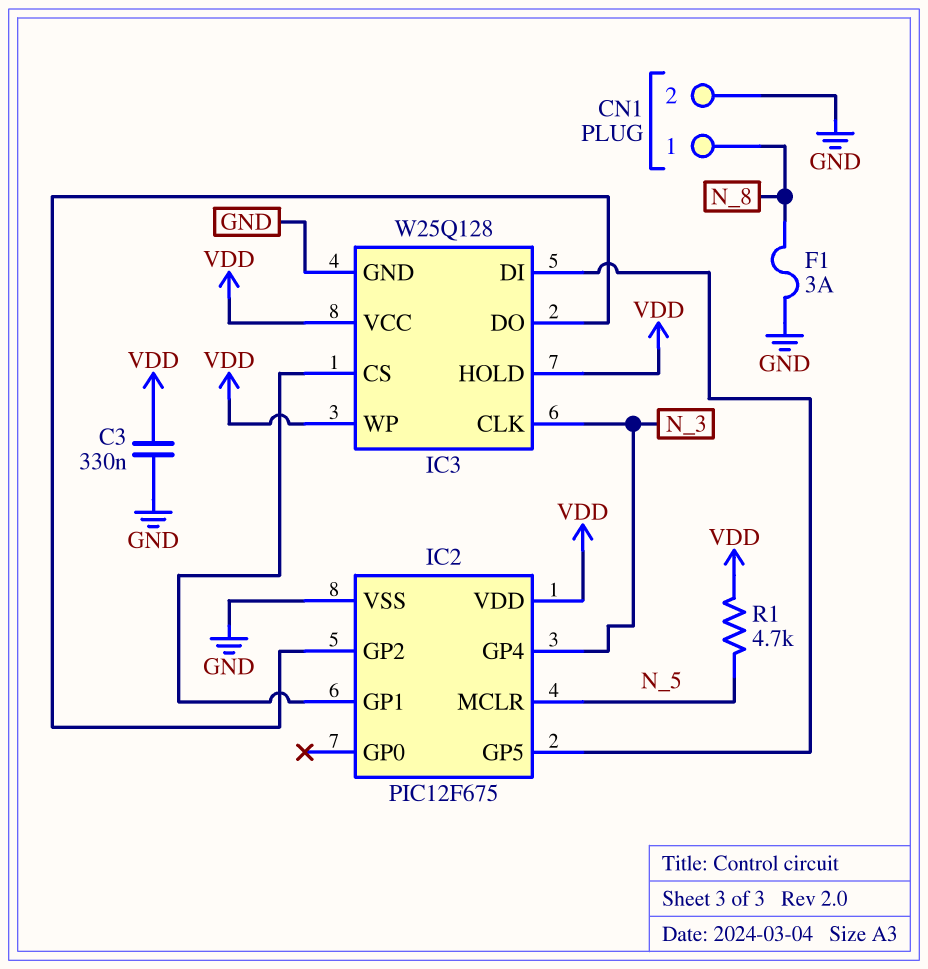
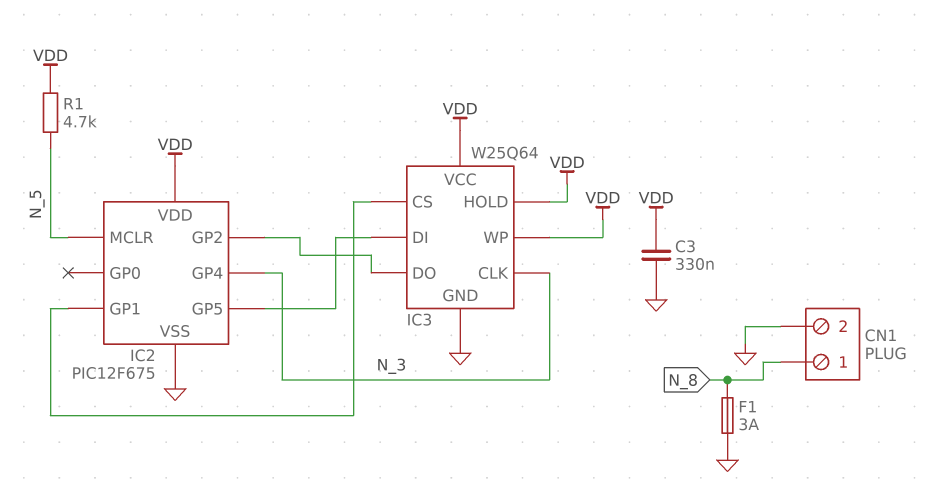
IC3: W25Q128 -> W25Q64

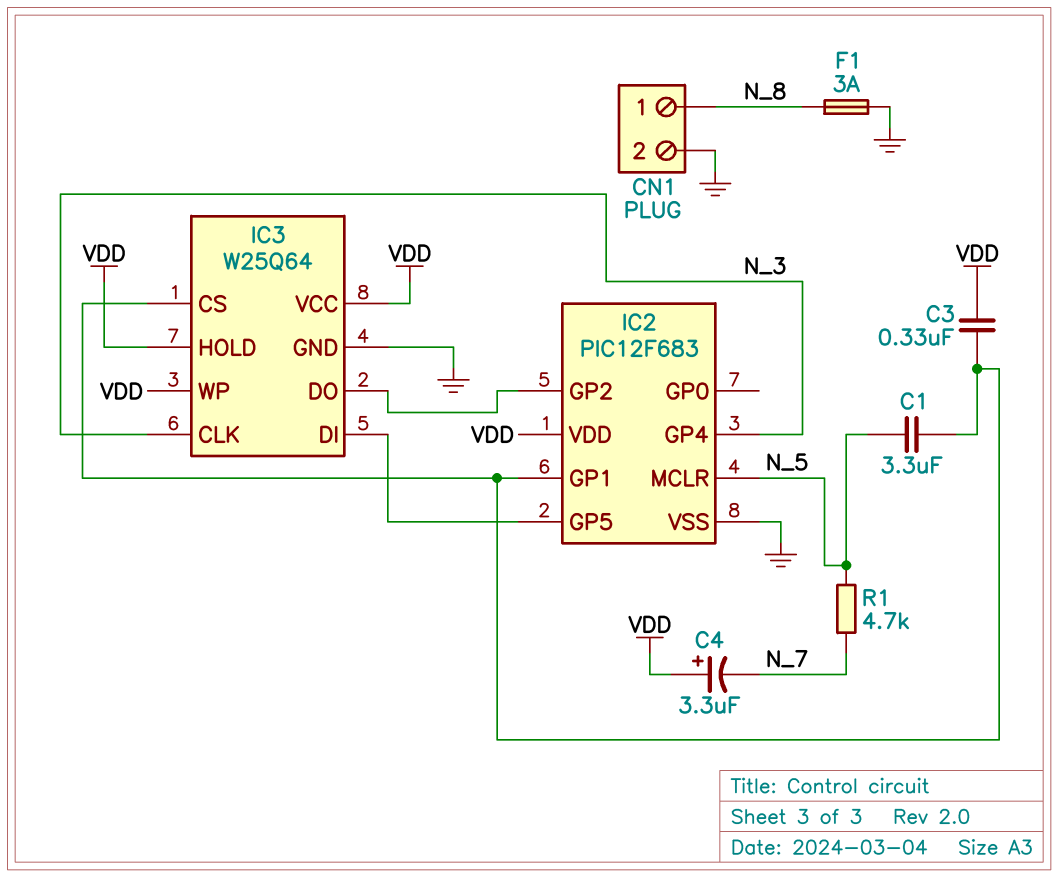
C1: none -> 3.3uF (IC2/GP1, N_5)
C3: 330nF (GND, VDD) -> 330nF (IC2/GP1, VDD)
C4: none -> 3.3uF (plus VDD, minus N_7)
IC2: PIC12F675 -> PIC12F683
R1: 4.7k (N_5, VDD) -> 4.7k (N_5, N_7)

